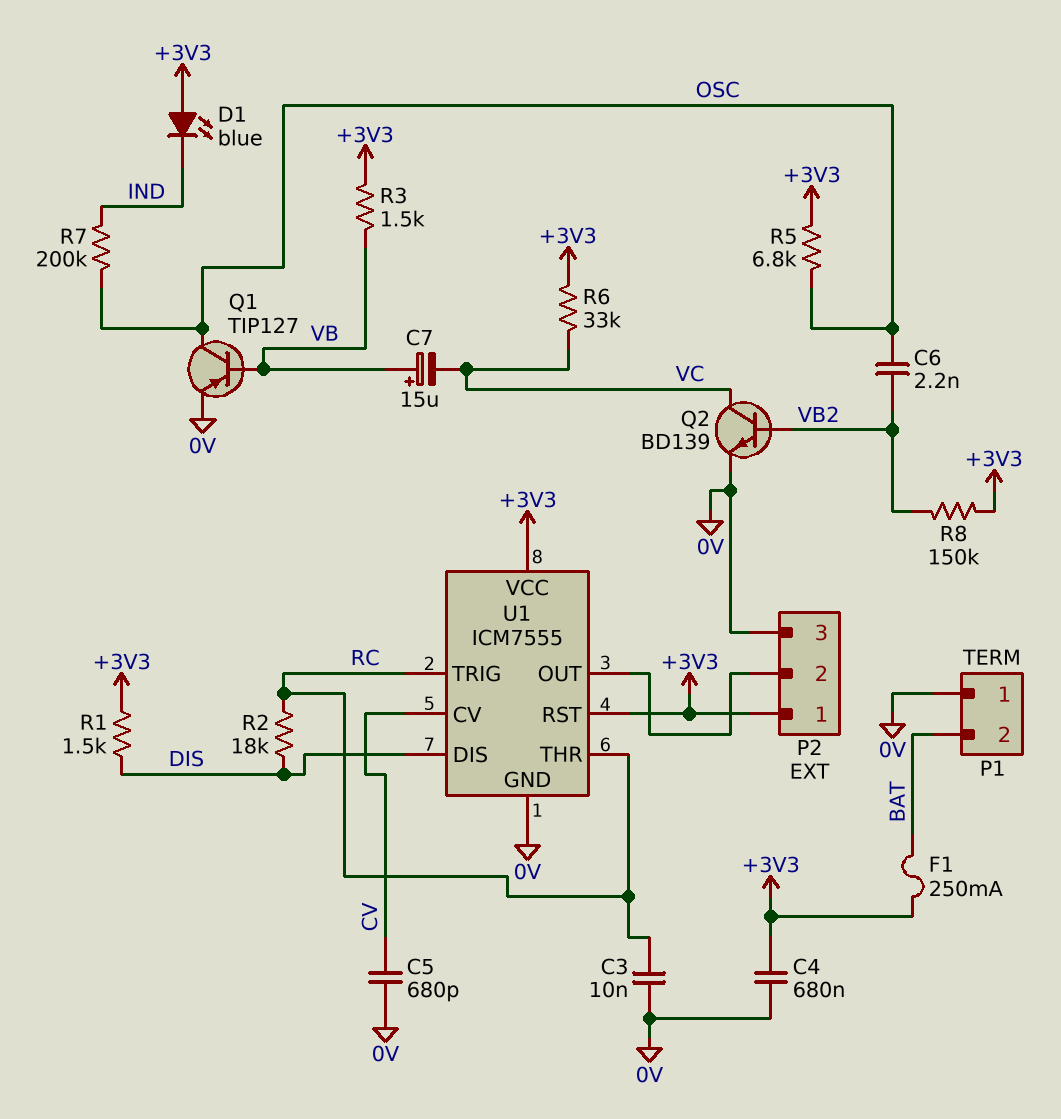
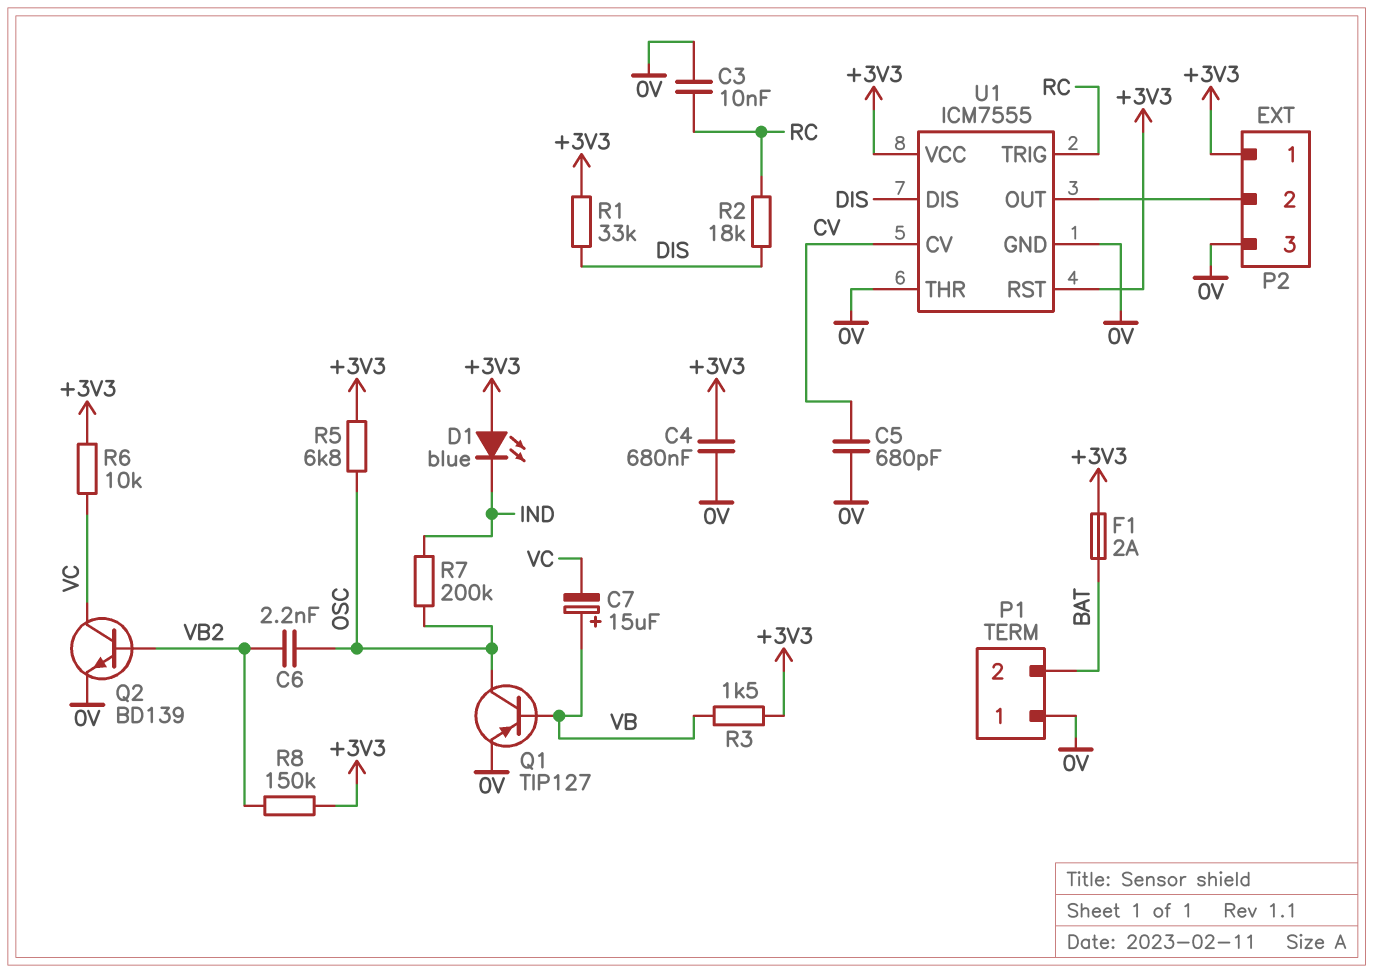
F1: 250mA (+3V3, BAT) -> 2A (+3V3, BAT)
R1: 1.5k (+3V3, DIS) -> 33k (+3V3, DIS)
R6: 33k (+3V3, VC) -> 10k (+3V3, VC)
U1 pin THR: RC -> 0V

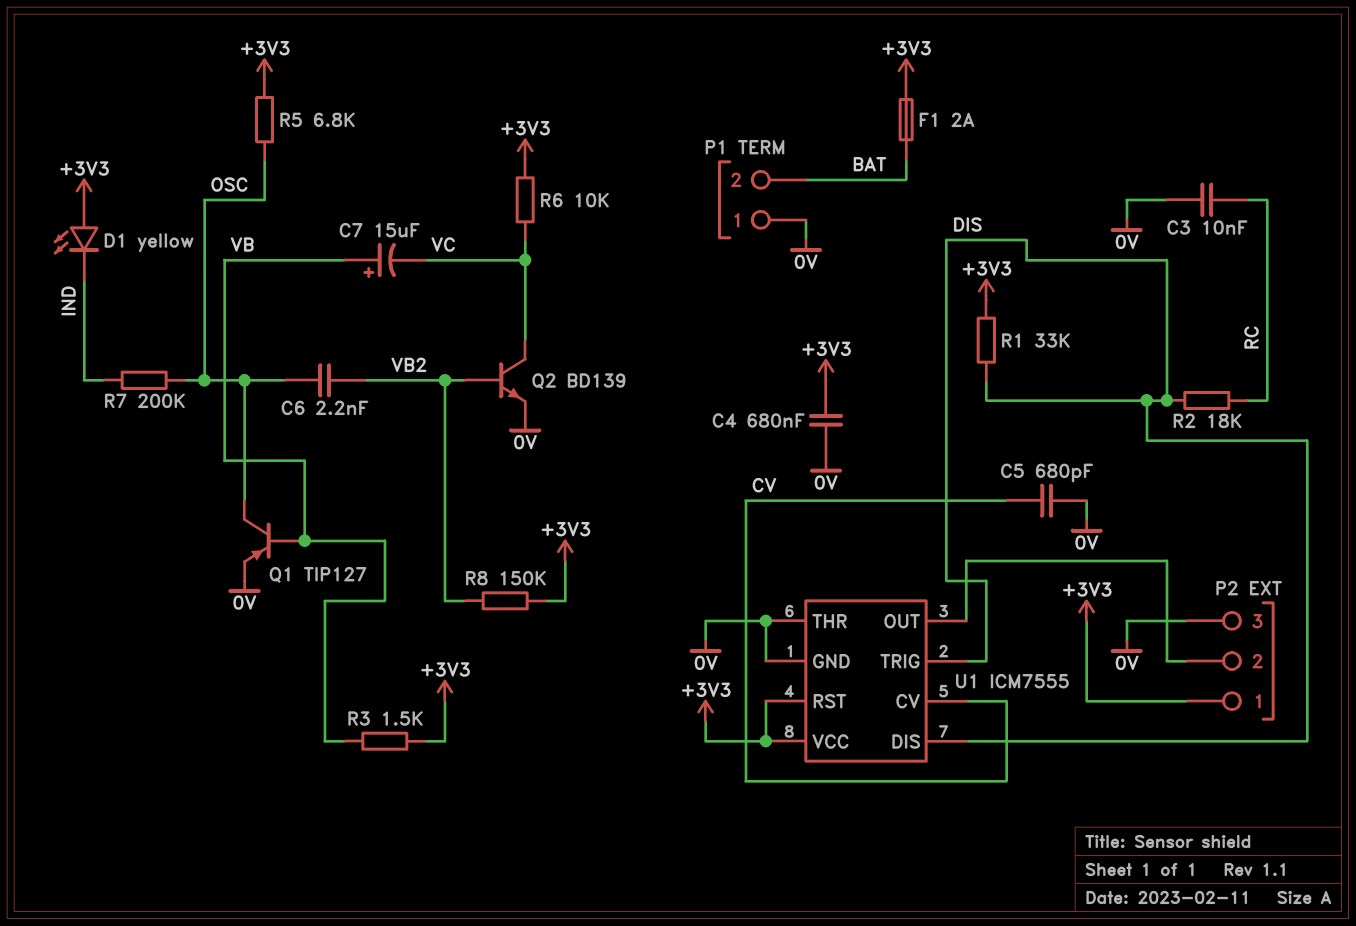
D1: LED blue (A +3V3, K IND) -> LED yellow (A +3V3, K IND)
U1 pin TRIG: RC -> DIS

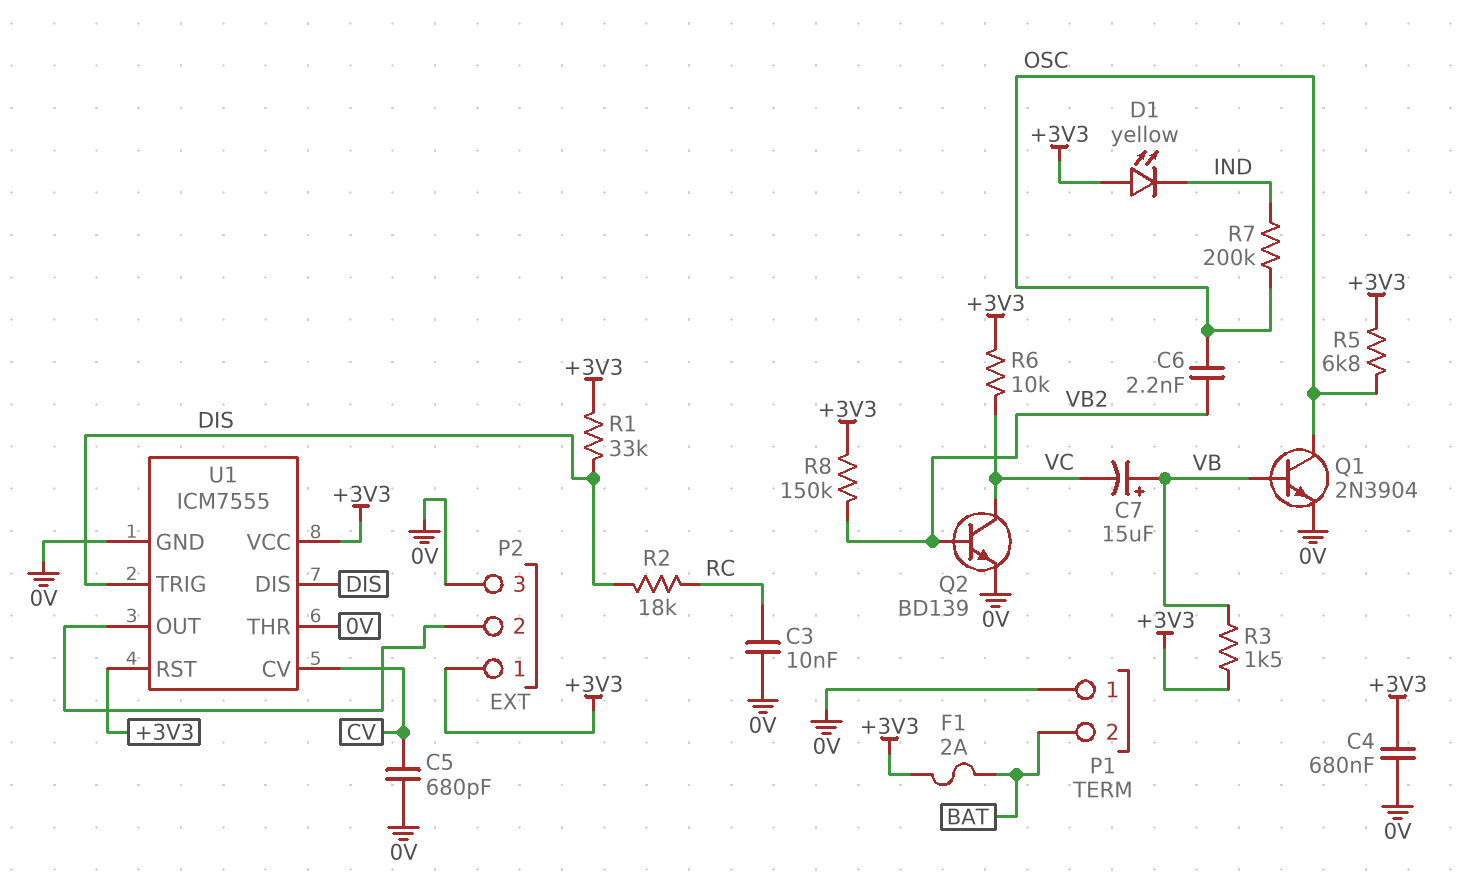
Q1: PNP TIP127 (B VB, C OSC, E 0V) -> NPN 2N3904 (B VB, C OSC, E 0V)

